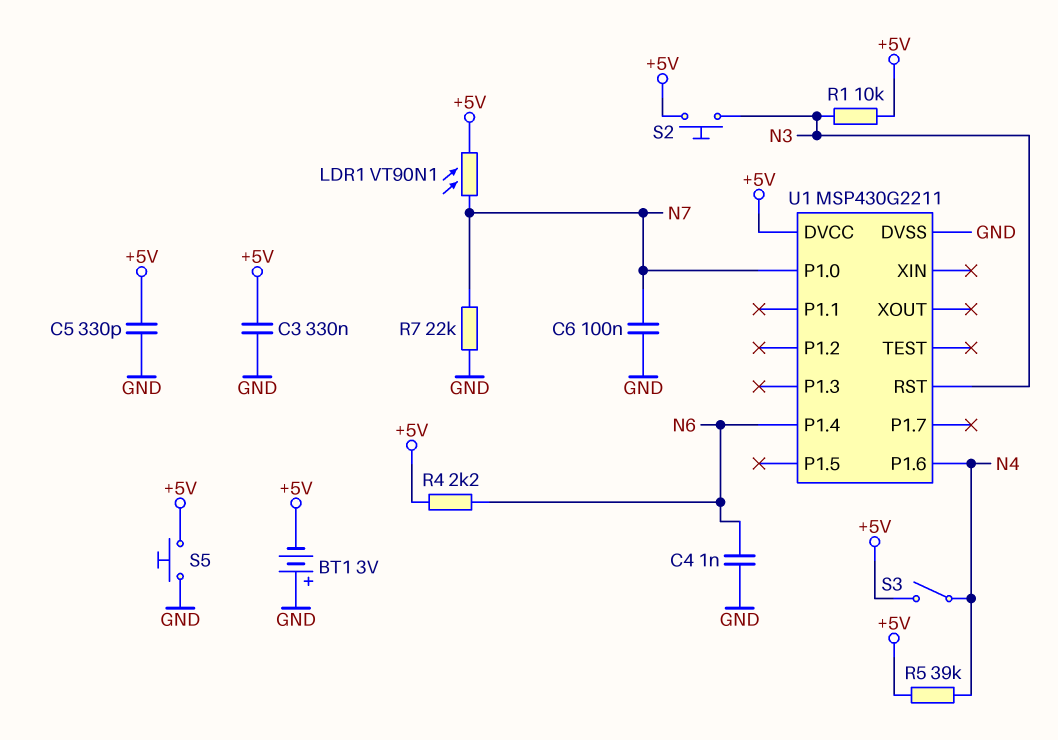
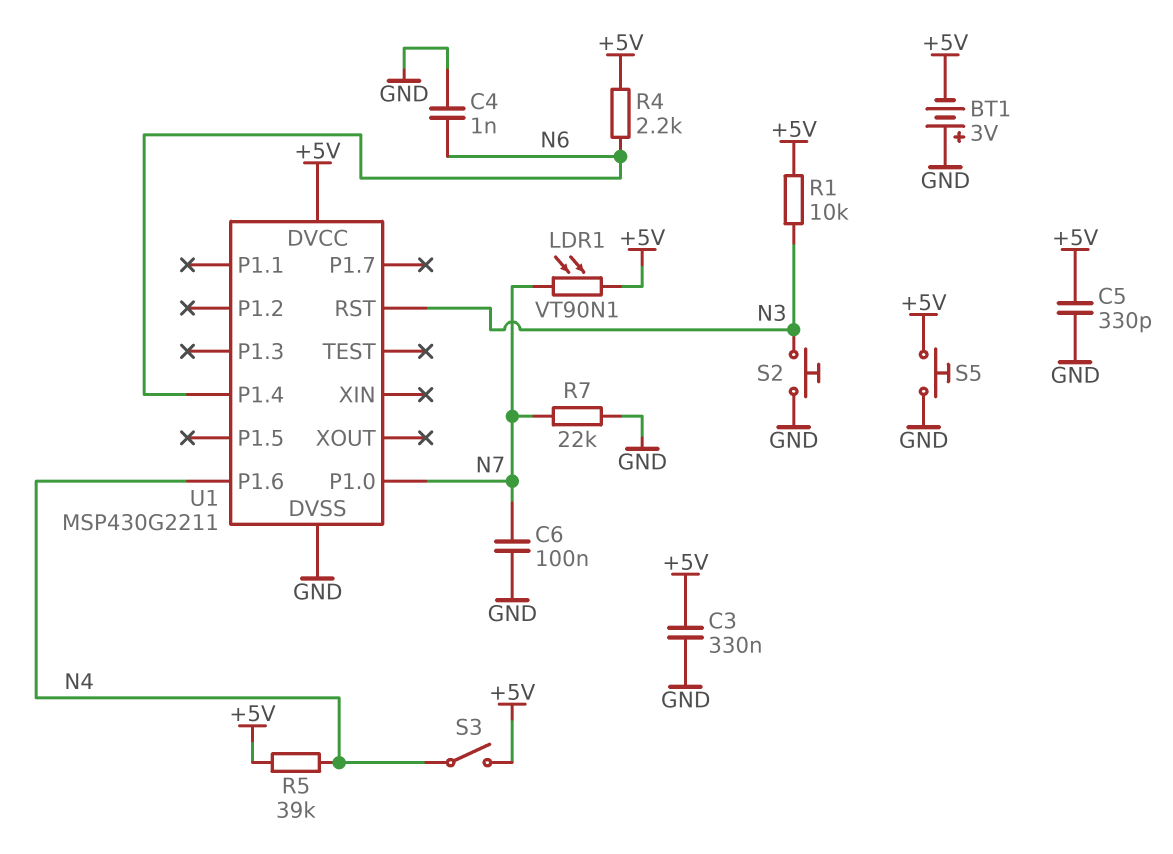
S2: button (+5V, N3) -> button (GND, N3)

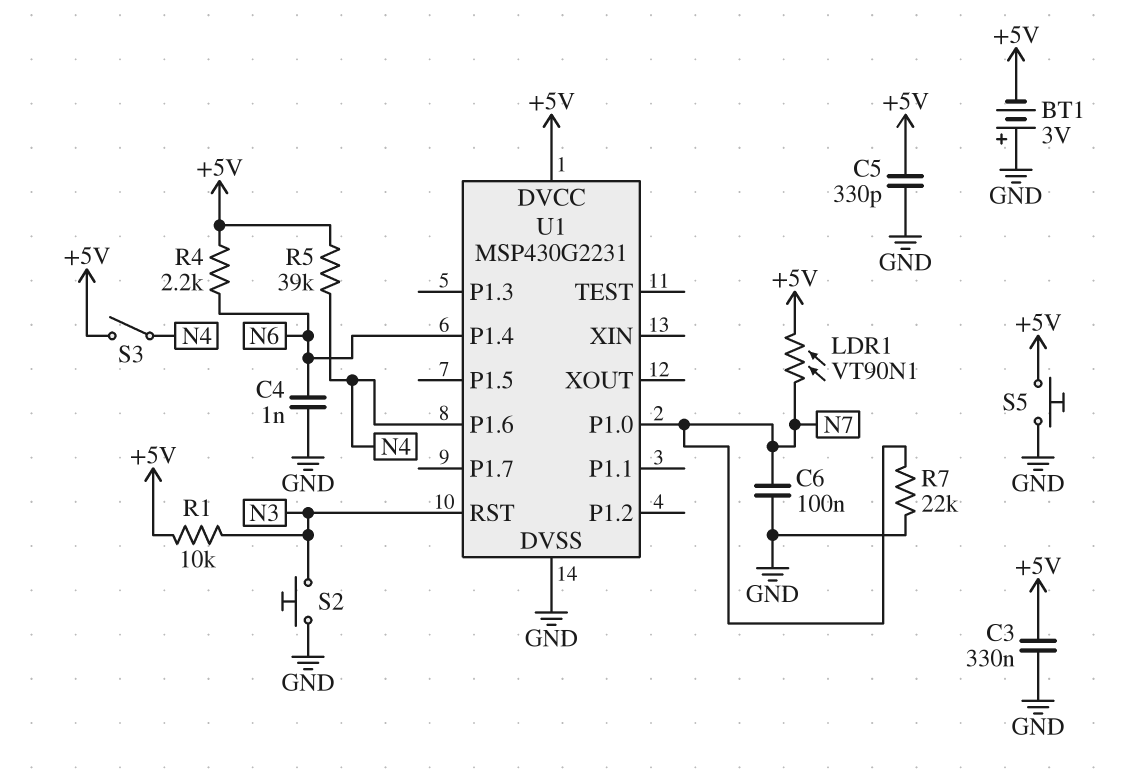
U1: MSP430G2211 -> MSP430G2231

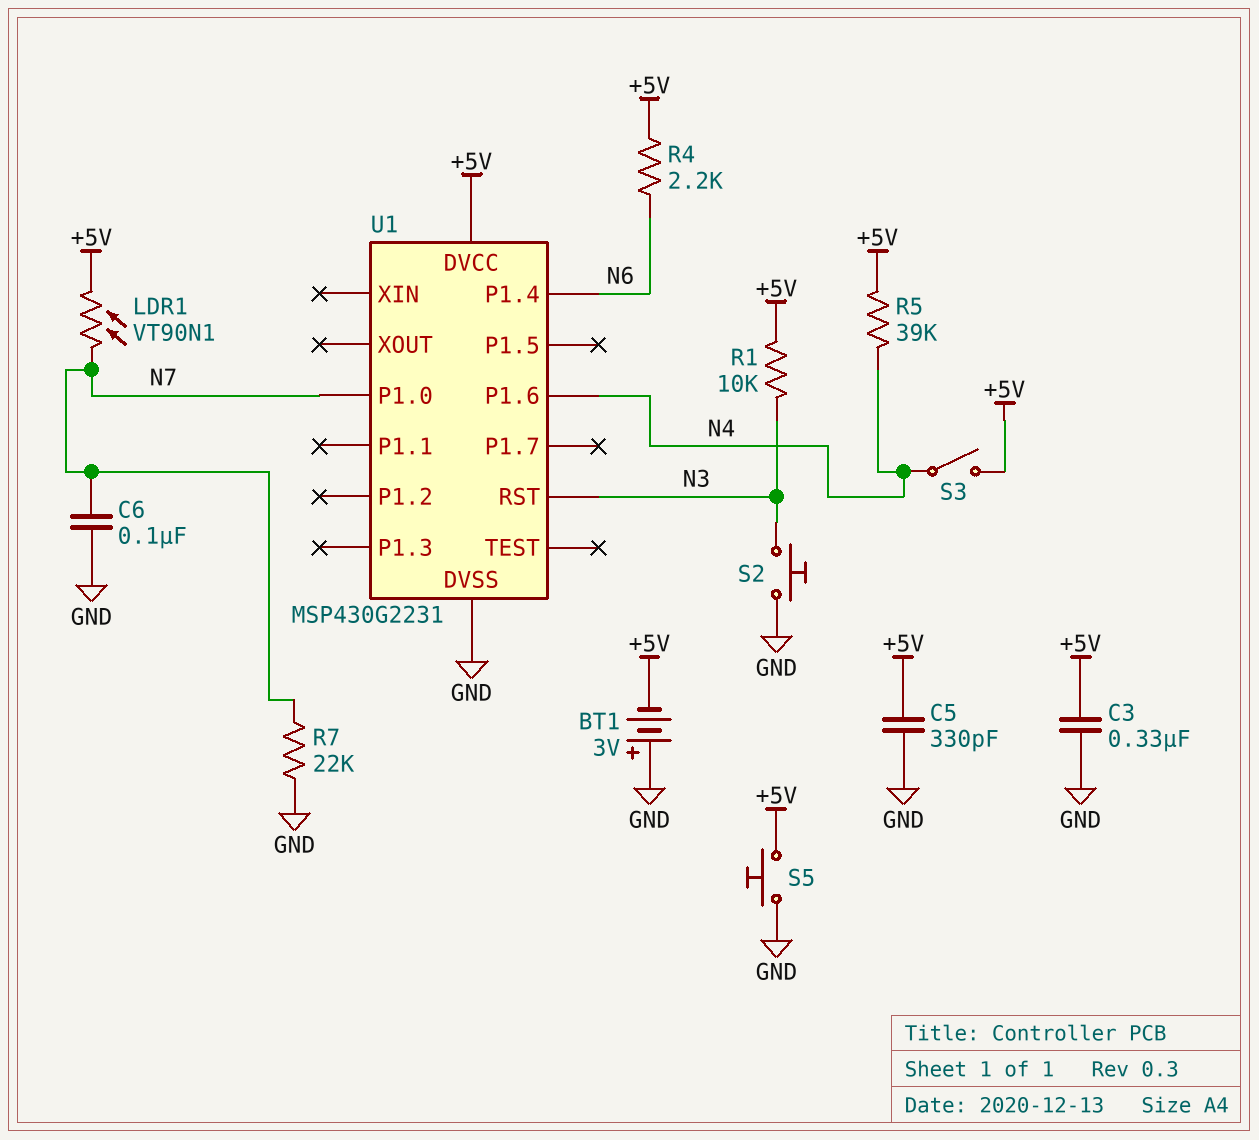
C4: 1nF (GND, N6) -> none

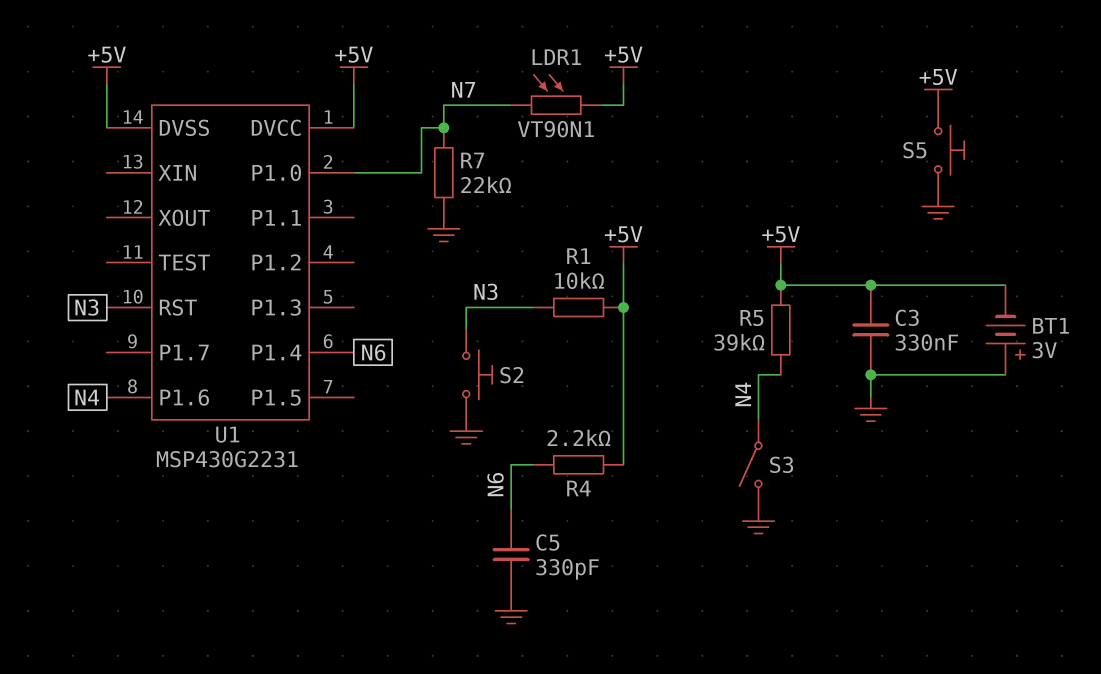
C5: 330pF (+5V, GND) -> 330pF (GND, N6)
C6: 100nF (GND, N7) -> none
S3: switch (+5V, N4) -> switch (GND, N4)
U1 pin DVSS: GND -> +5V

